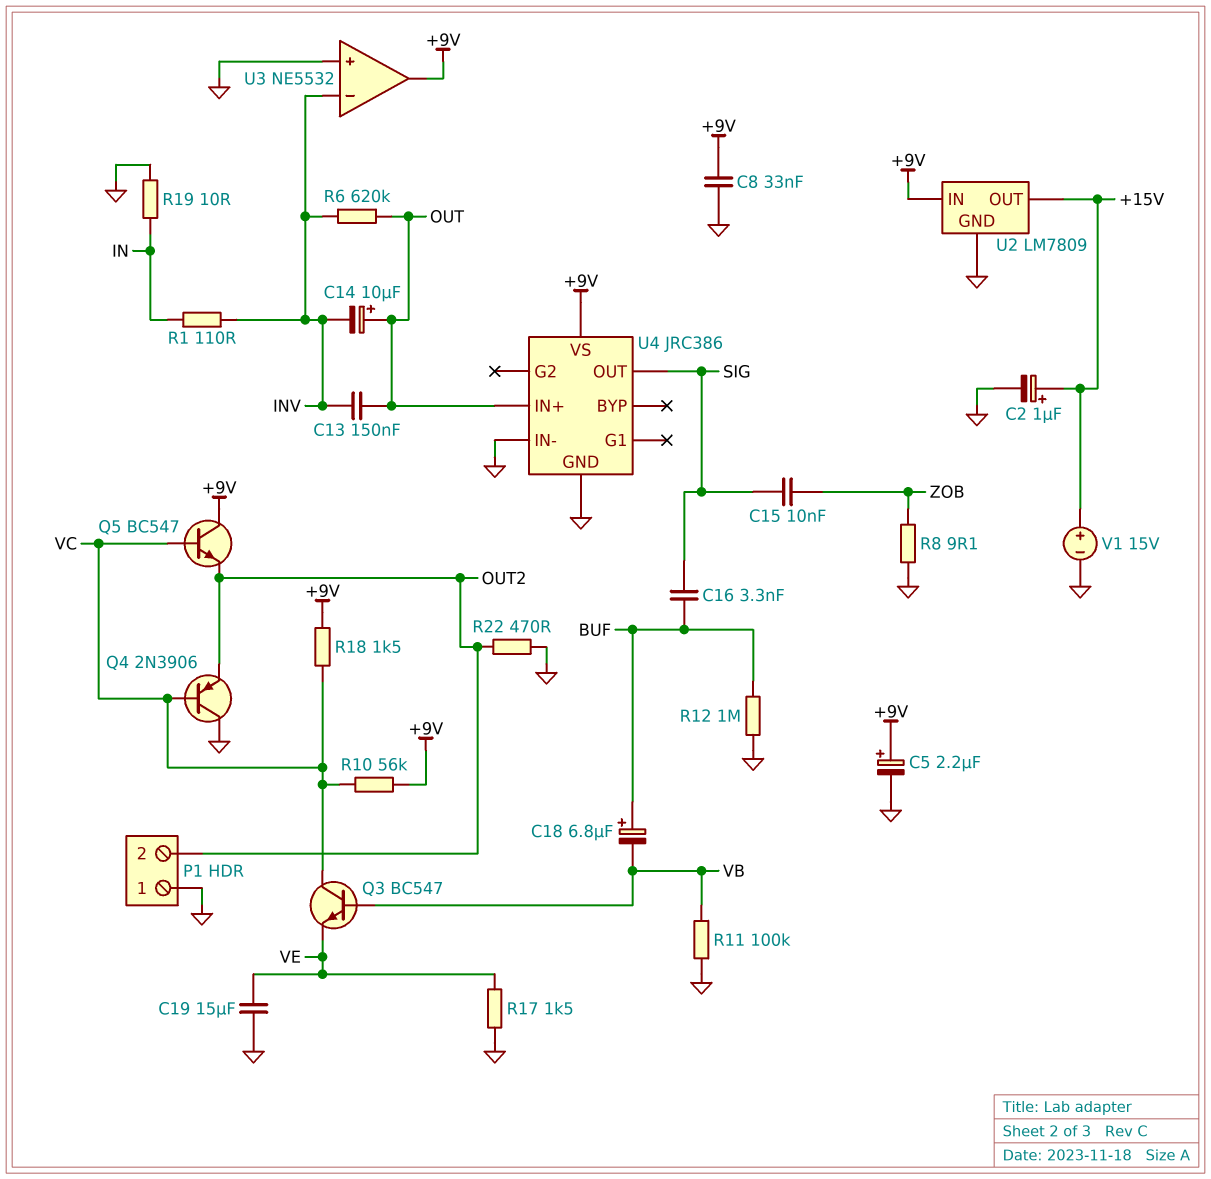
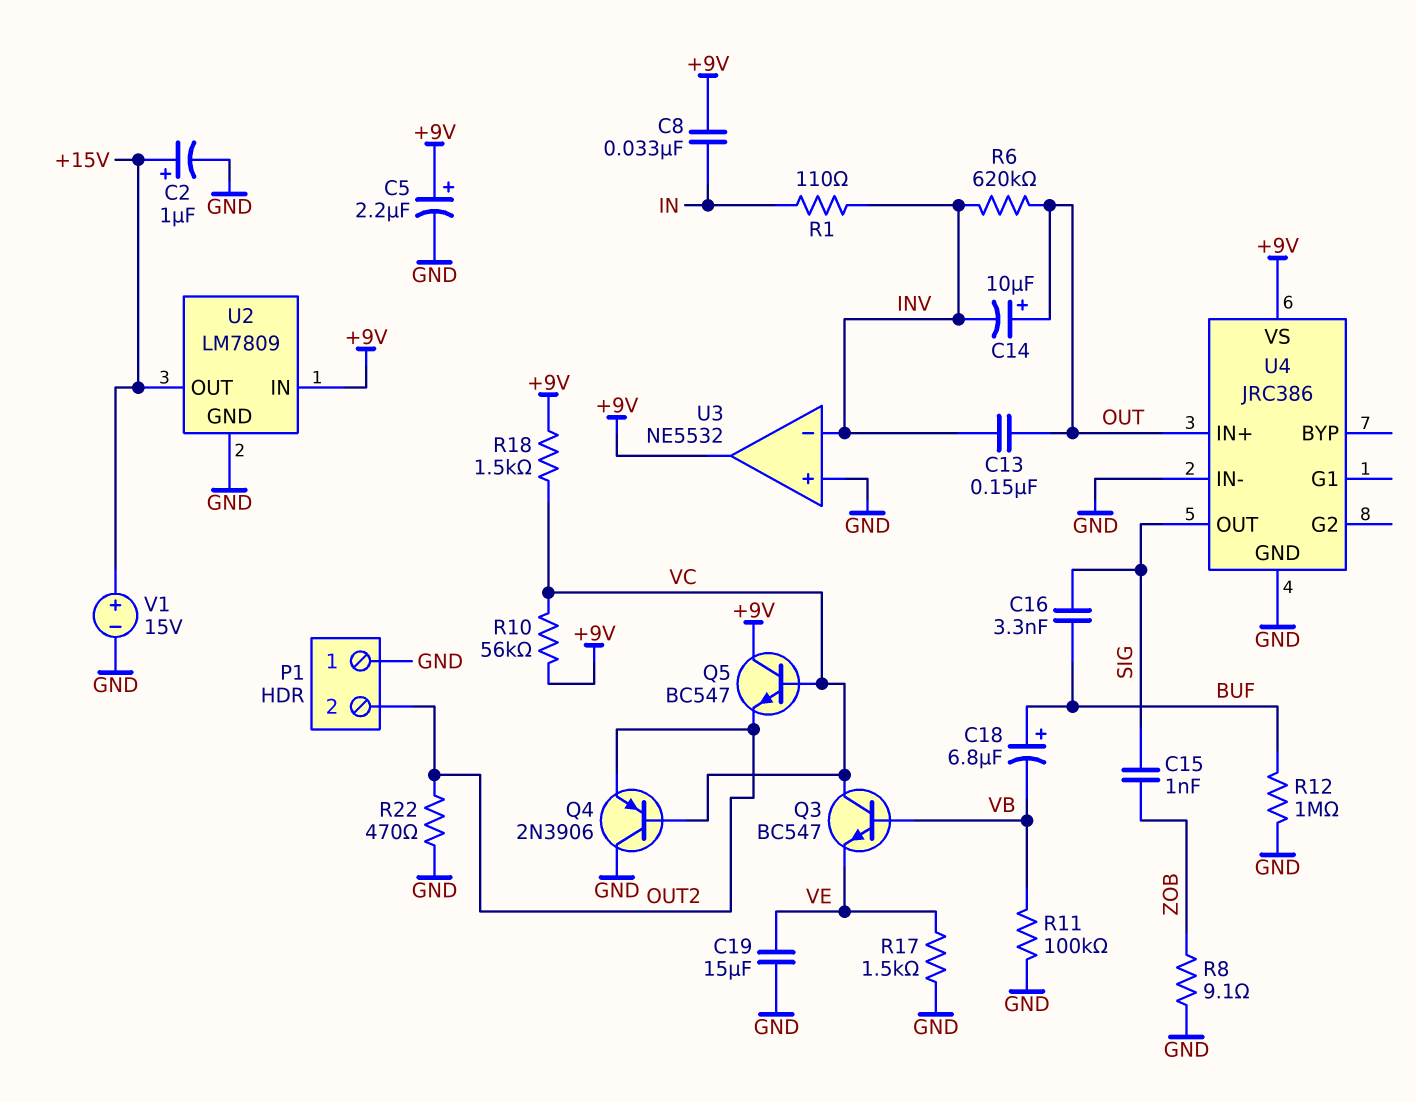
C8: 33nF (+9V, GND) -> 33nF (+9V, IN)
C15: 10nF (SIG, ZOB) -> 1nF (SIG, ZOB)
R19: 10 (GND, IN) -> none

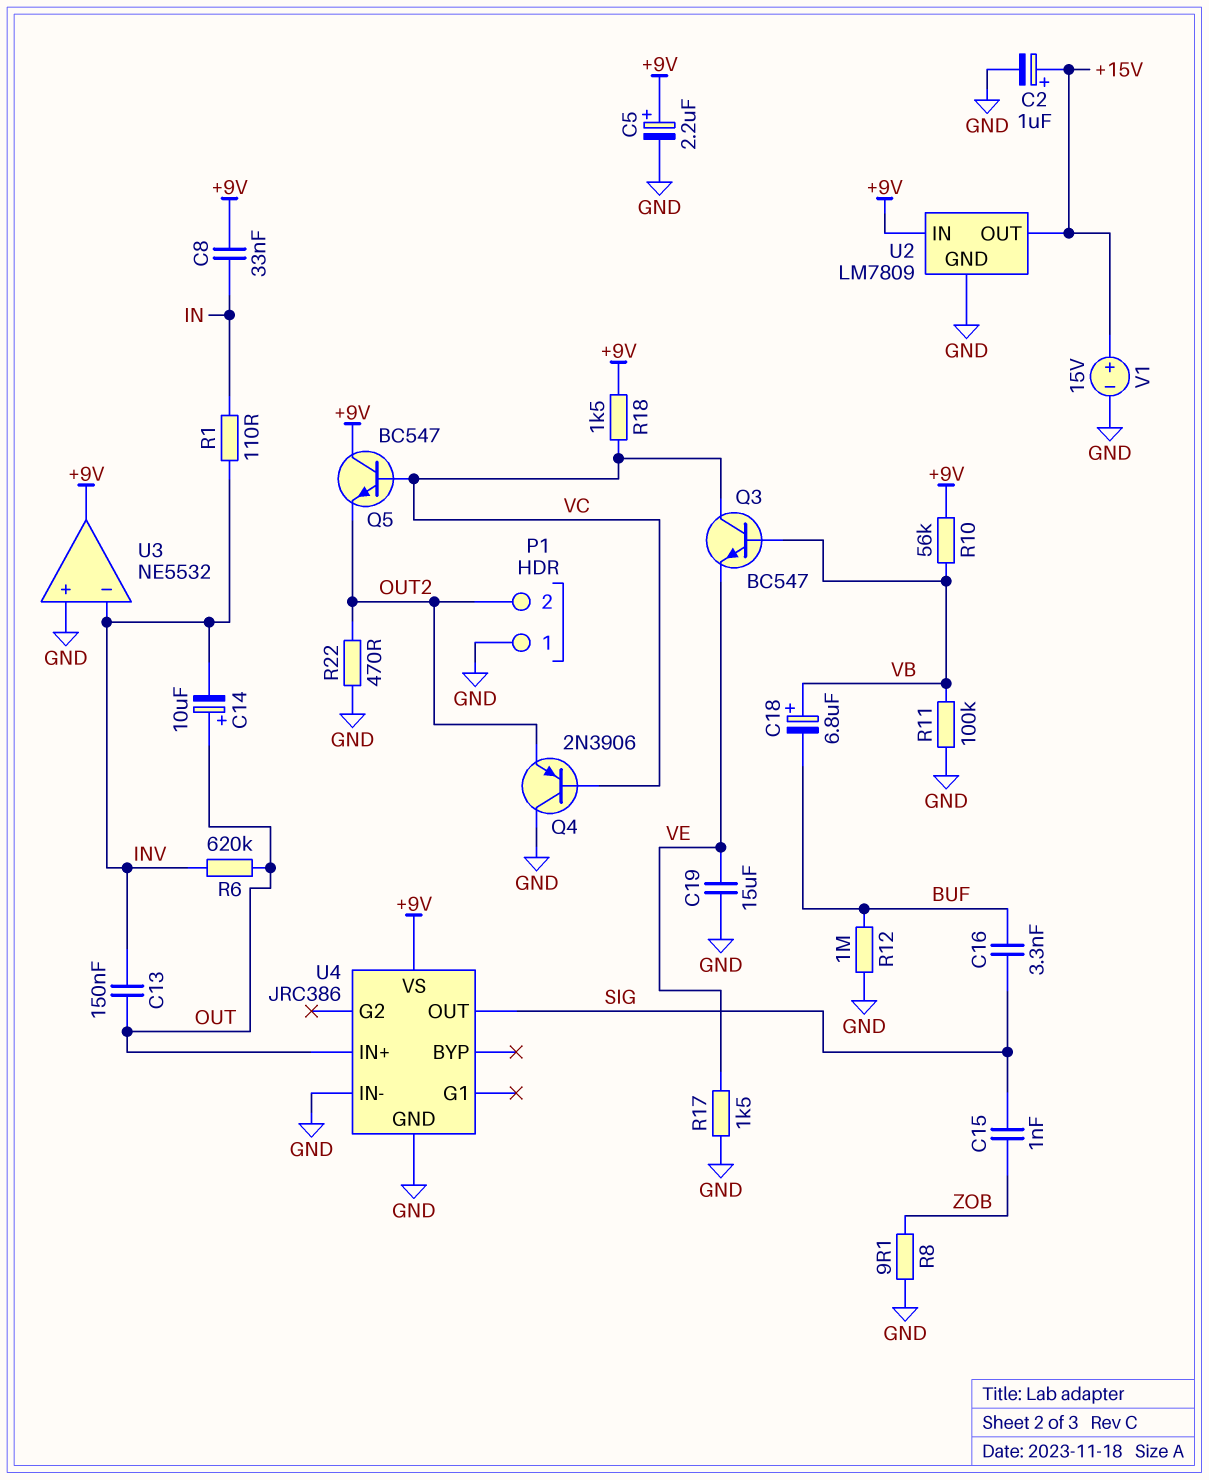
C18: 6.8uF (plus BUF, minus VB) -> 6.8uF (plus VB, minus BUF)
R10: 56k (+9V, VC) -> 56k (+9V, VB)

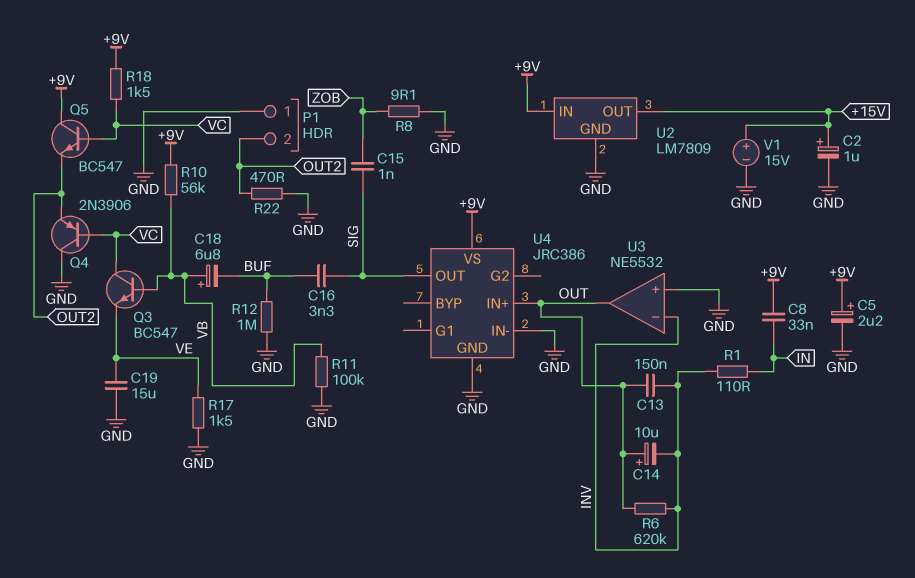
U3 pin out: +9V -> OUT

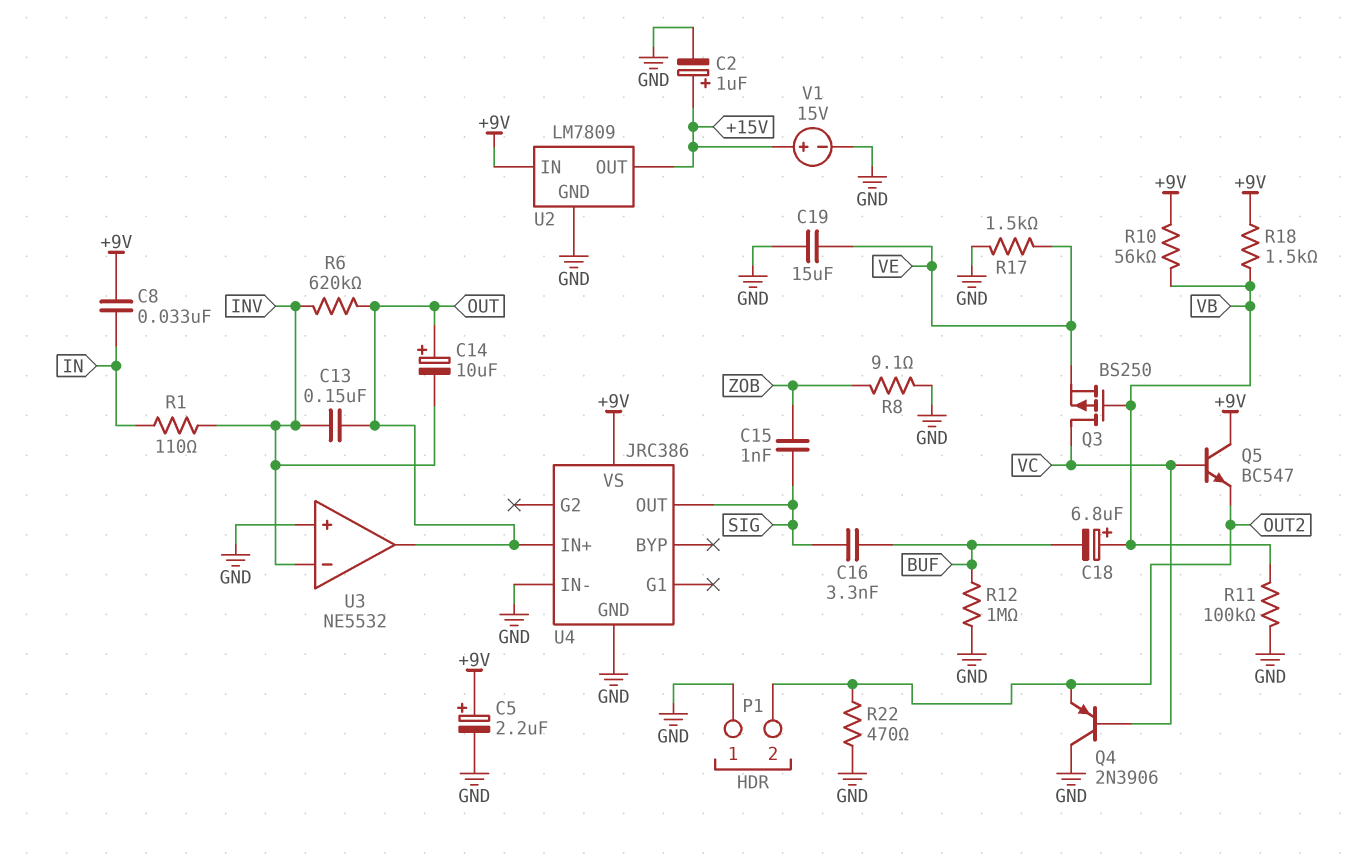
Q3: NPN BC547 (B VB, C VC, E VE) -> PMOS BS250 (G VB, D VC, S VE)
R18: 1.5k (+9V, VC) -> 1.5k (+9V, VB)

